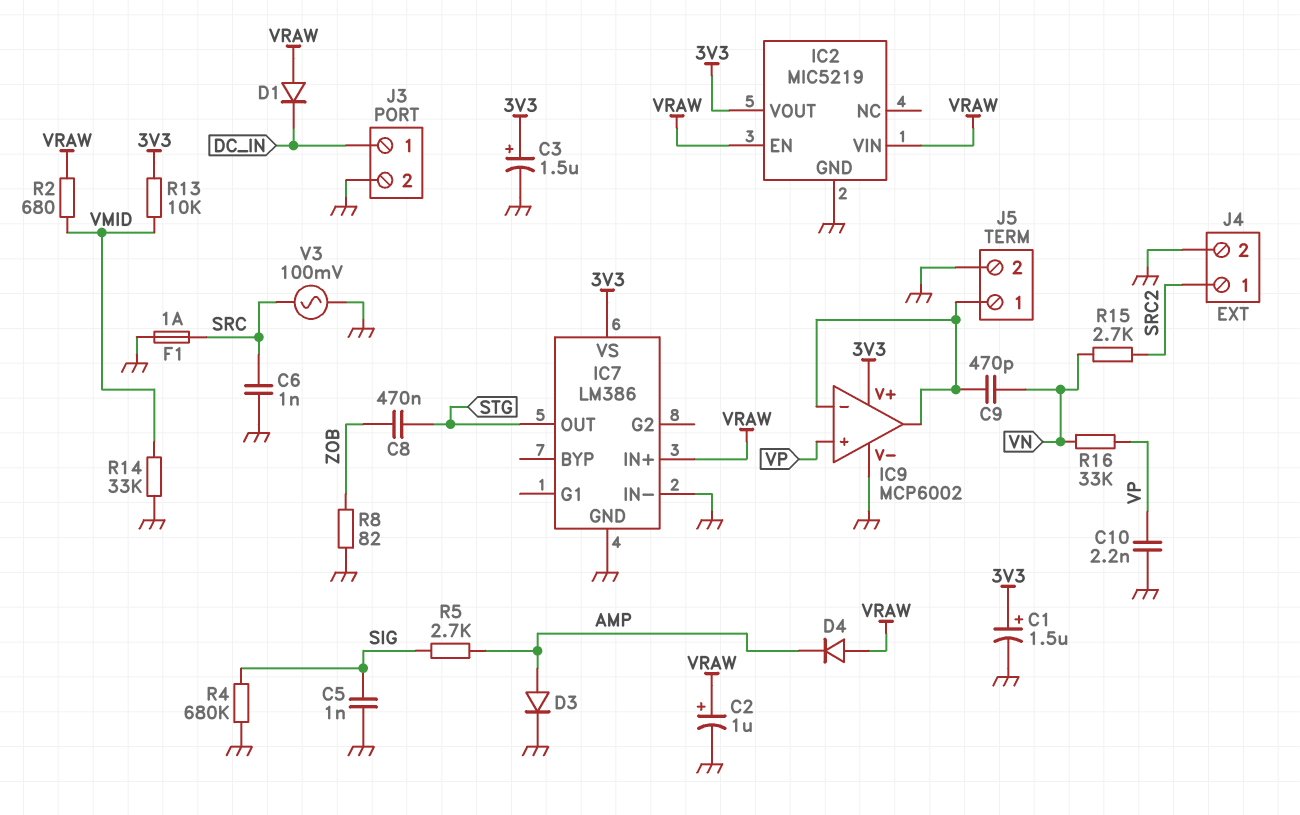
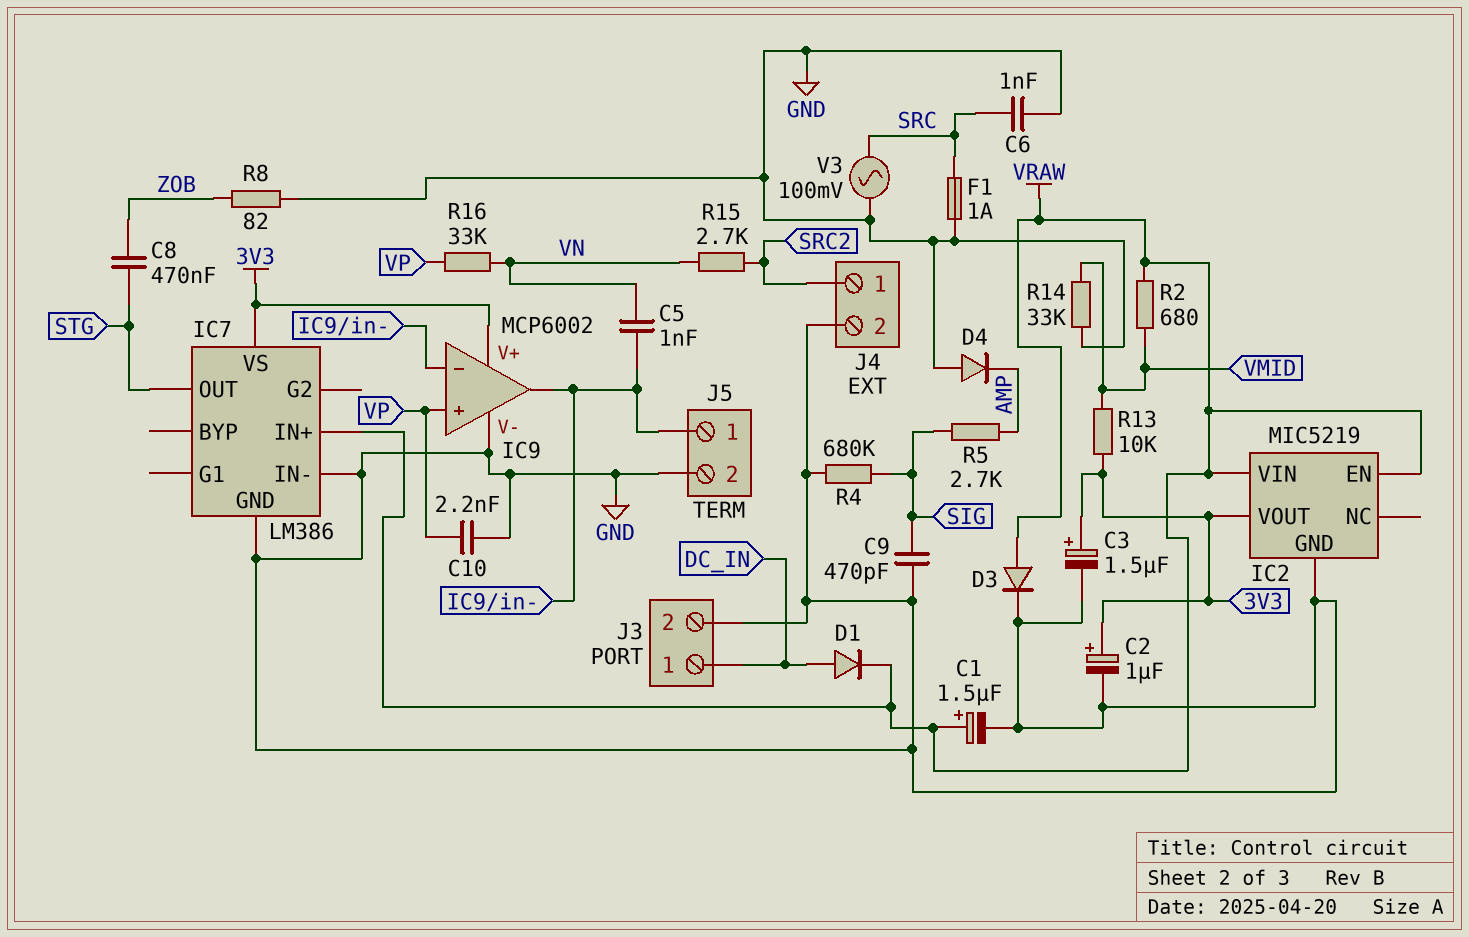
C1: 1.5uF (plus 3V3, minus GND) -> 1.5uF (plus VRAW, minus GND)
C2: 1uF (plus VRAW, minus GND) -> 1uF (plus 3V3, minus GND)
C5: 1nF (GND, SIG) -> 1nF (IC9/in-, VN)
C9: 470pF (IC9/in-, VN) -> 470pF (GND, SIG)
D1: diode (A VRAW, K DC_IN) -> diode (A DC_IN, K VRAW)
D3: diode (A AMP, K GND) -> diode (A VRAW, K GND)
D4: diode (A VRAW, K AMP) -> diode (A GND, K AMP)

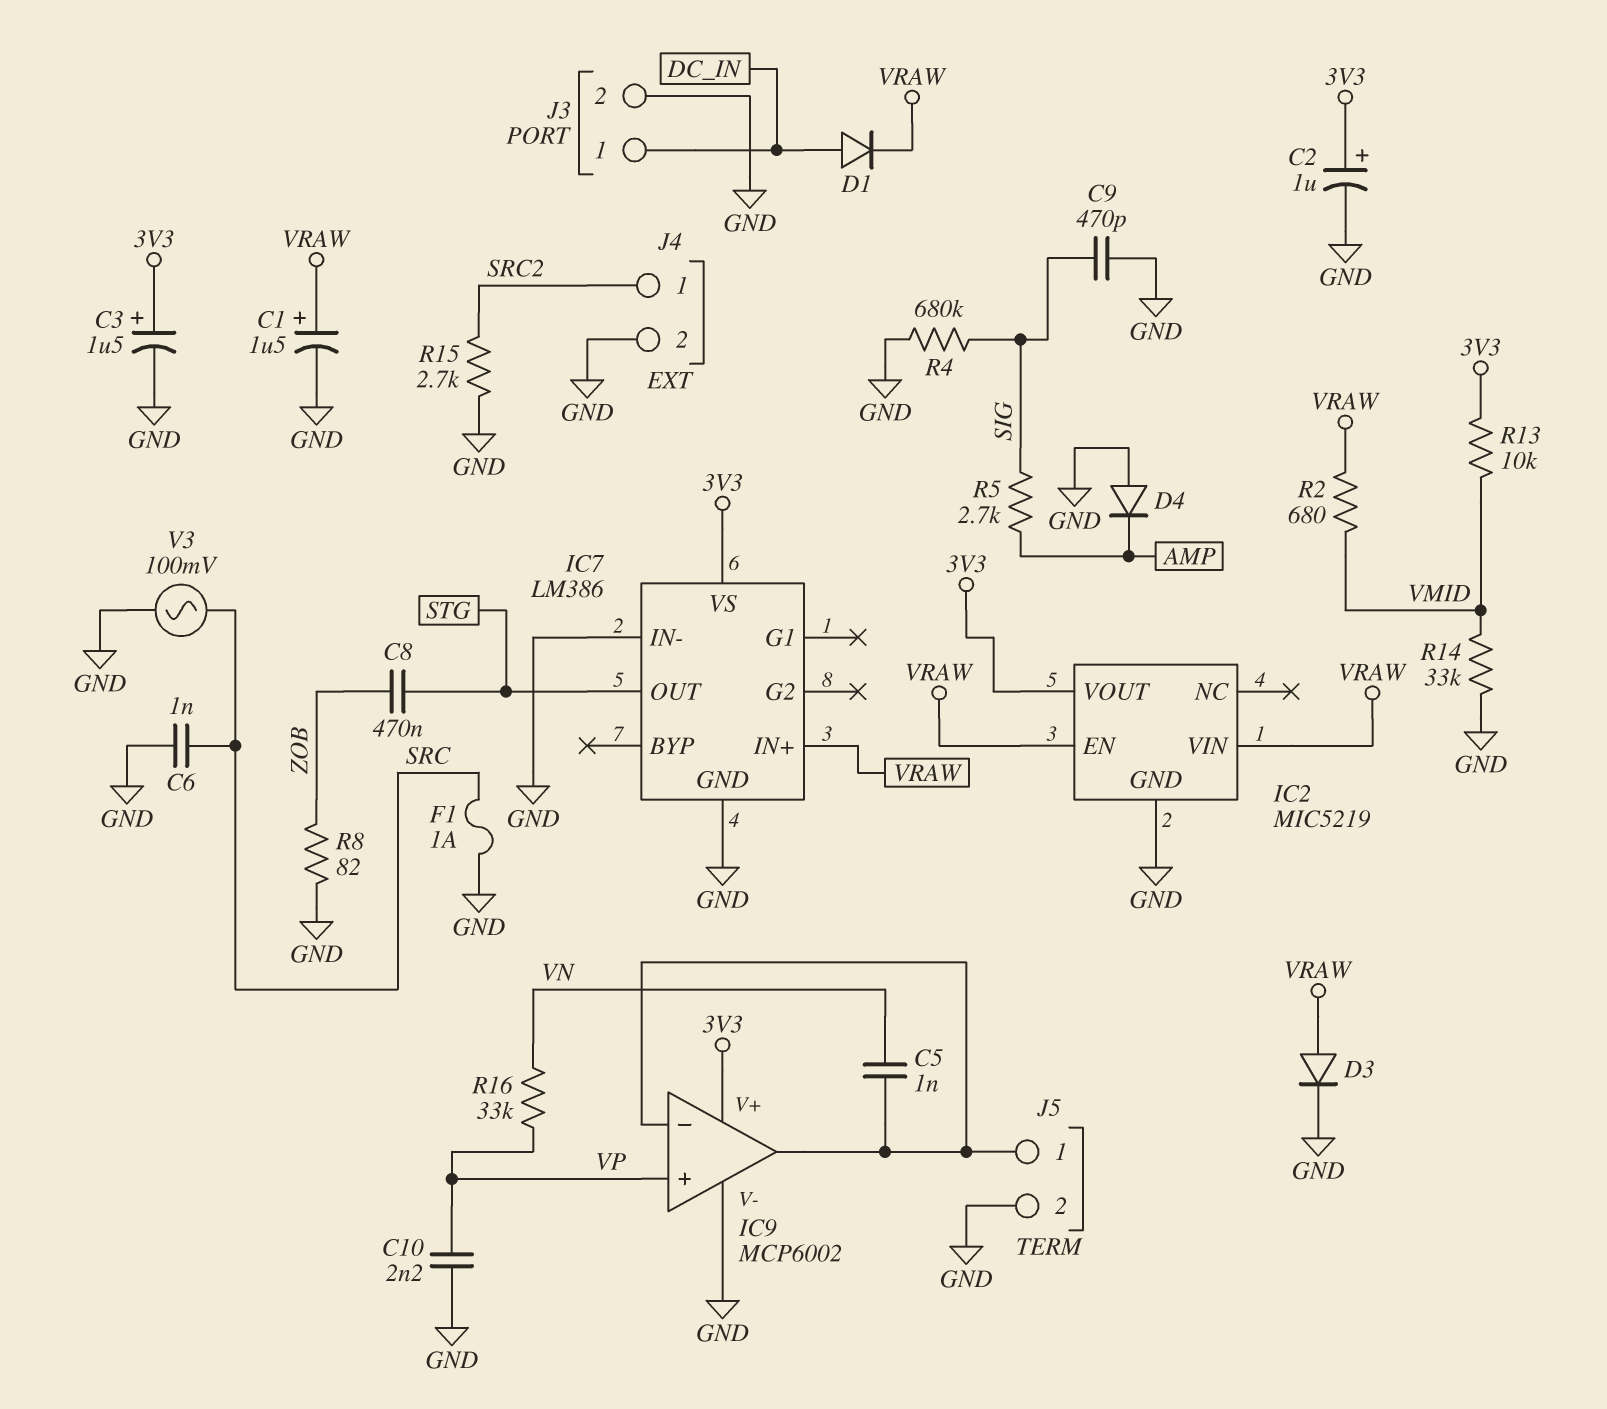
R15: 2.7k (SRC2, VN) -> 2.7k (GND, SRC2)

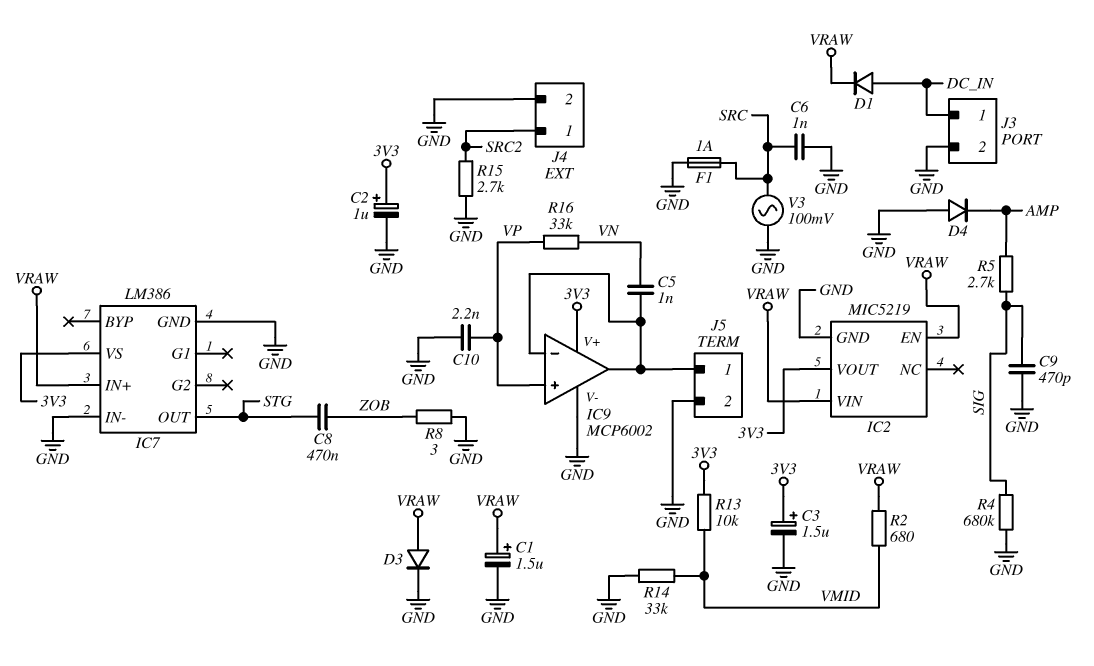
R8: 82 (GND, ZOB) -> 3 (GND, ZOB)

